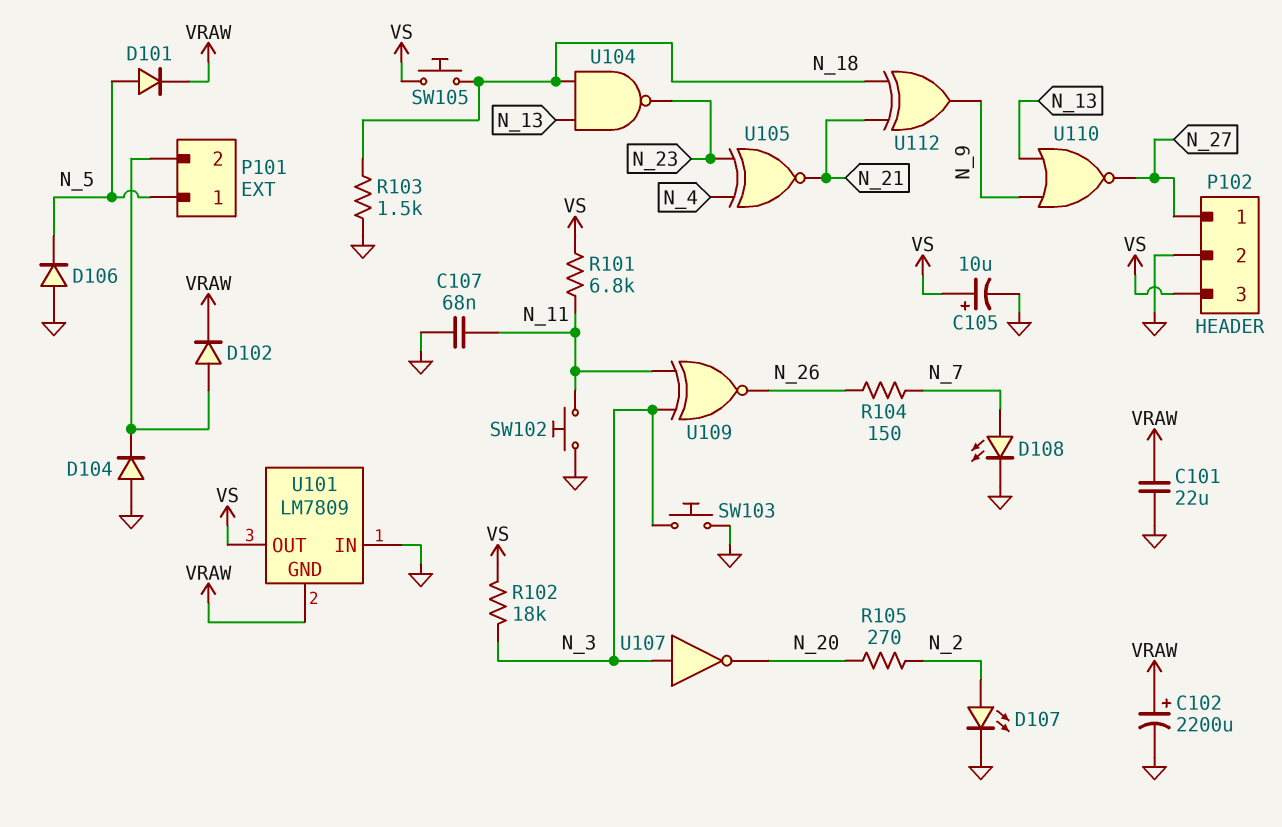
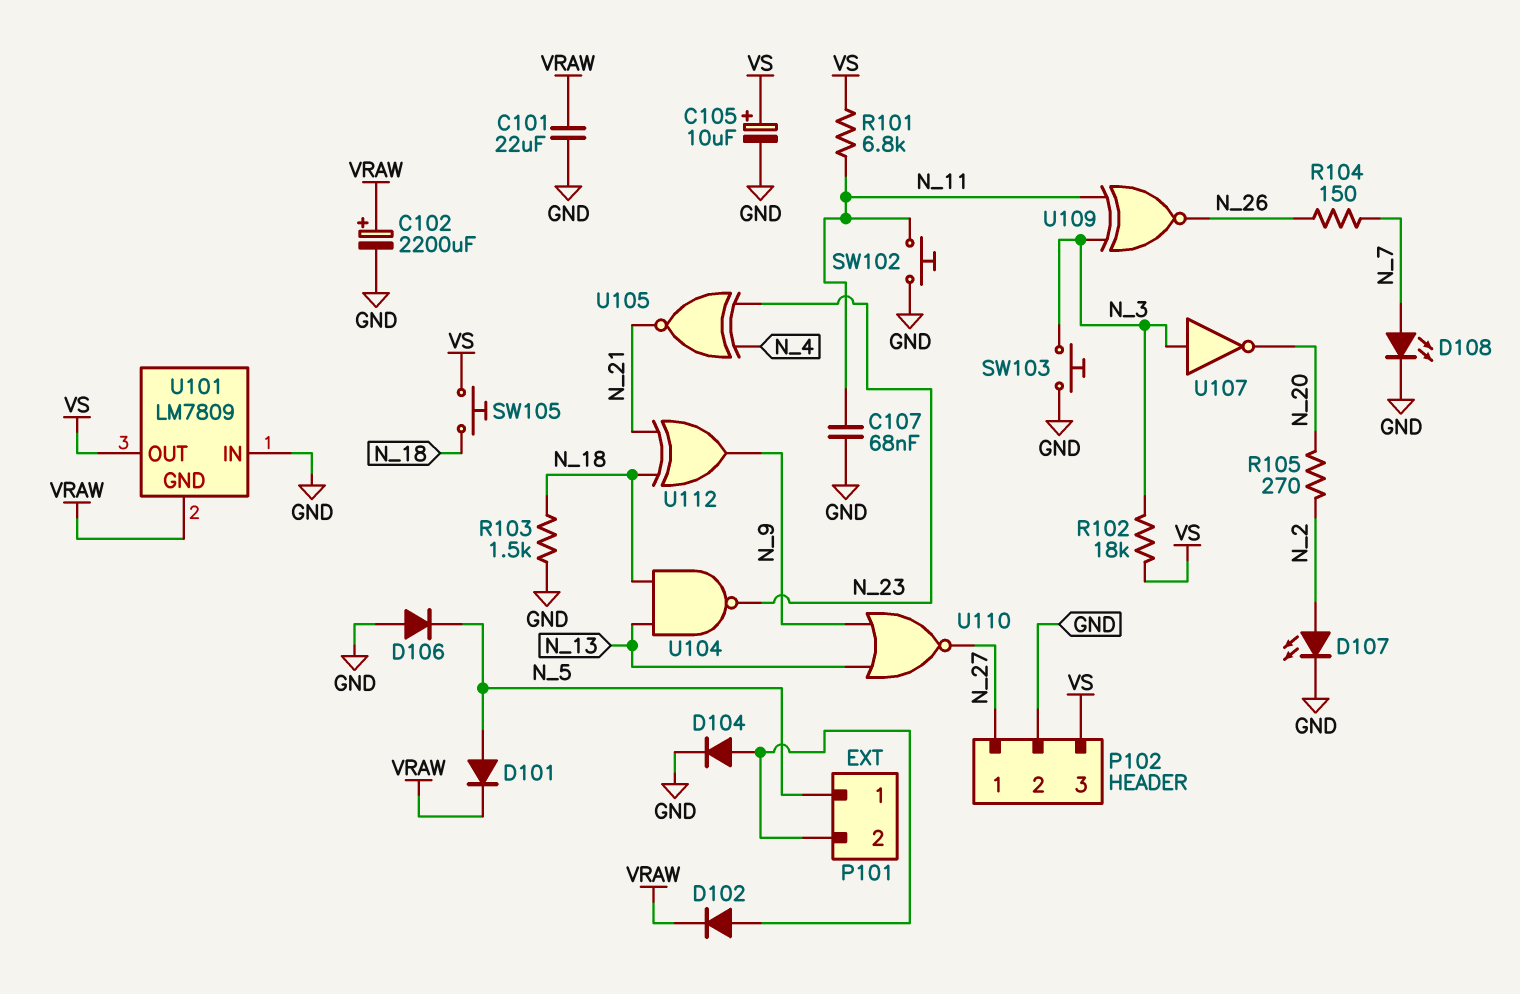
D104: diode (A GND, K P101/2) -> diode (A P101/2, K GND)

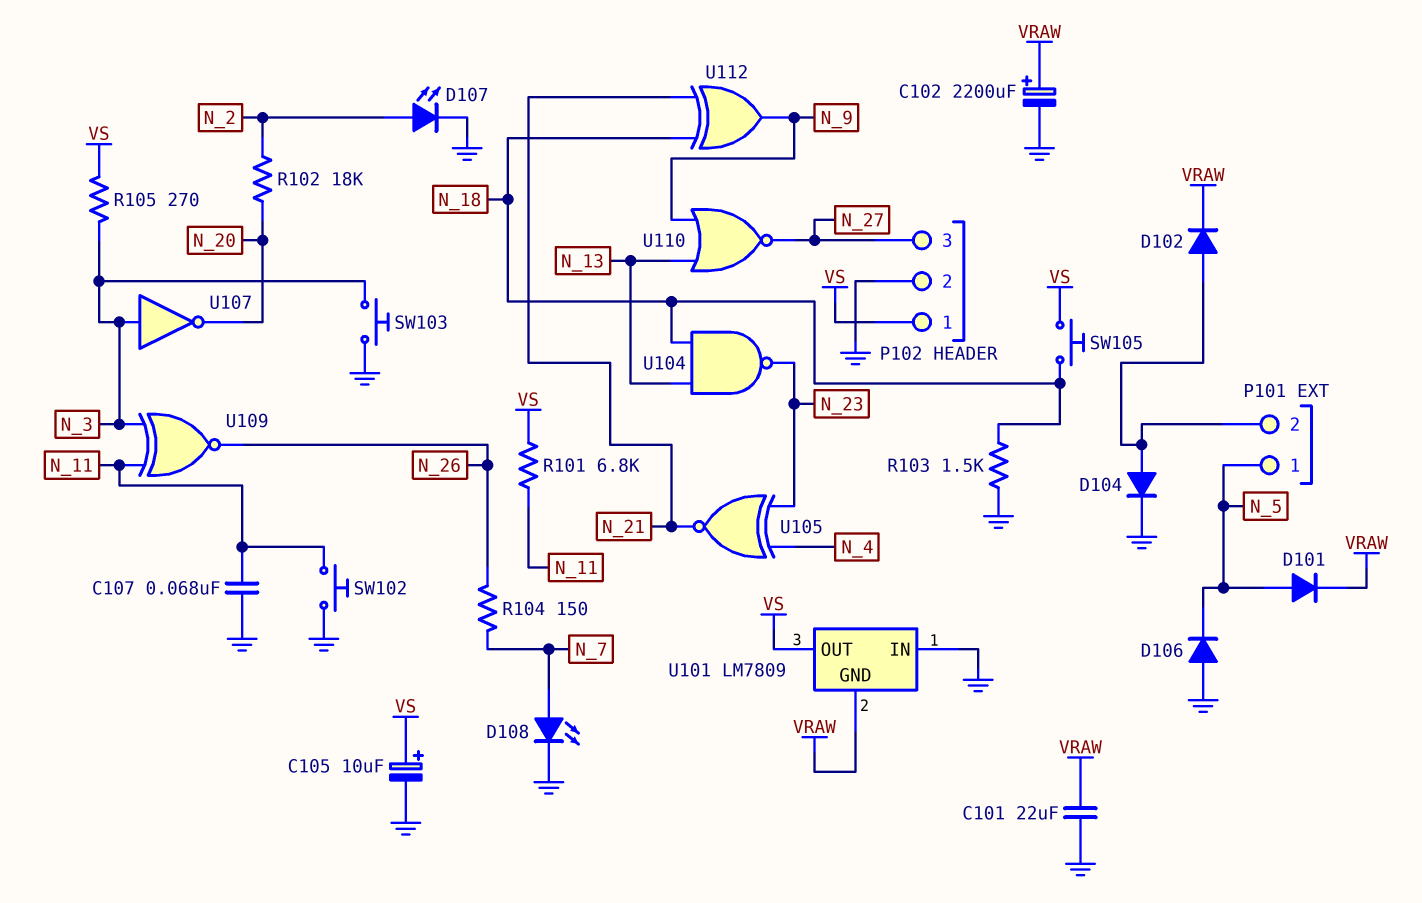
P102 pin 1: N_27 -> VS
P102 pin 3: VS -> N_27
R102: 18k (N_3, VS) -> 18k (N_2, N_20)
R105: 270 (N_2, N_20) -> 270 (N_3, VS)

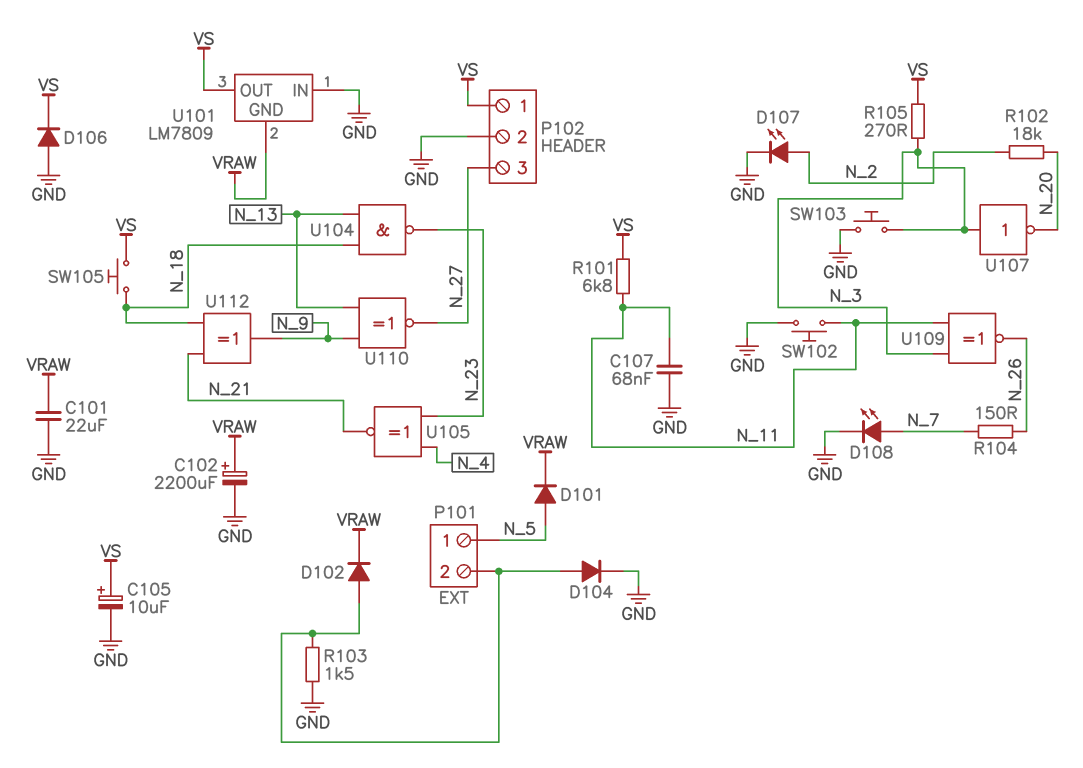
D106: diode (A GND, K N_5) -> diode (A GND, K VS)
R103: 1.5k (GND, N_18) -> 1.5k (GND, P101/2)
U110: NOR (in N_9, in N_13, out N_27) -> XNOR (in N_9, in N_13, out N_27)

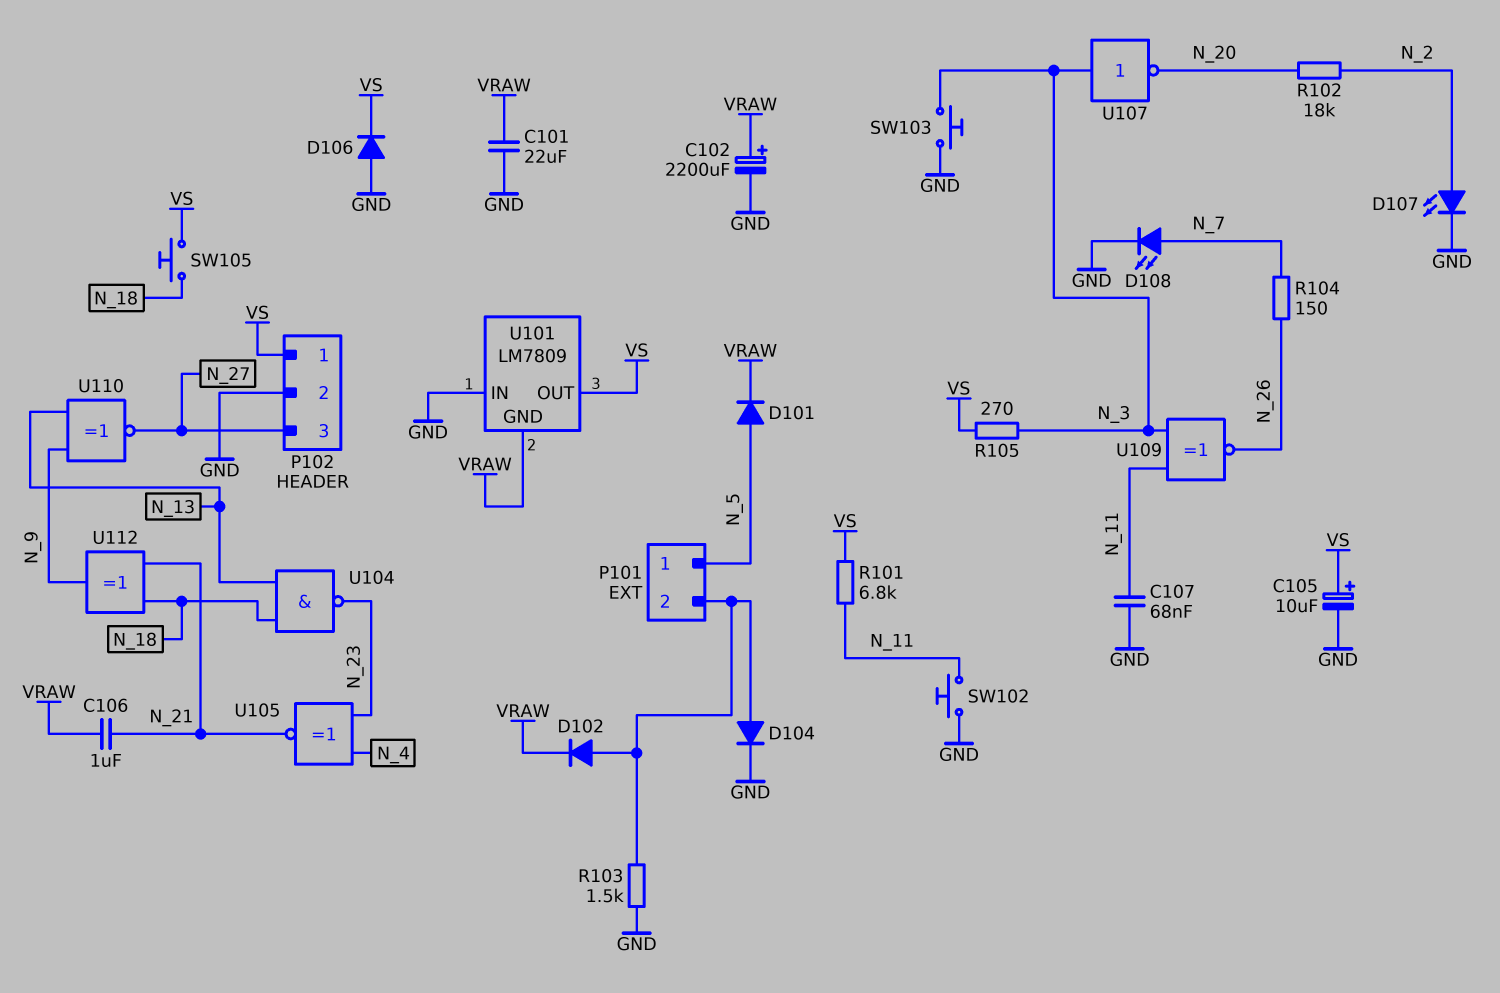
C106: none -> 1uF (N_21, VRAW)

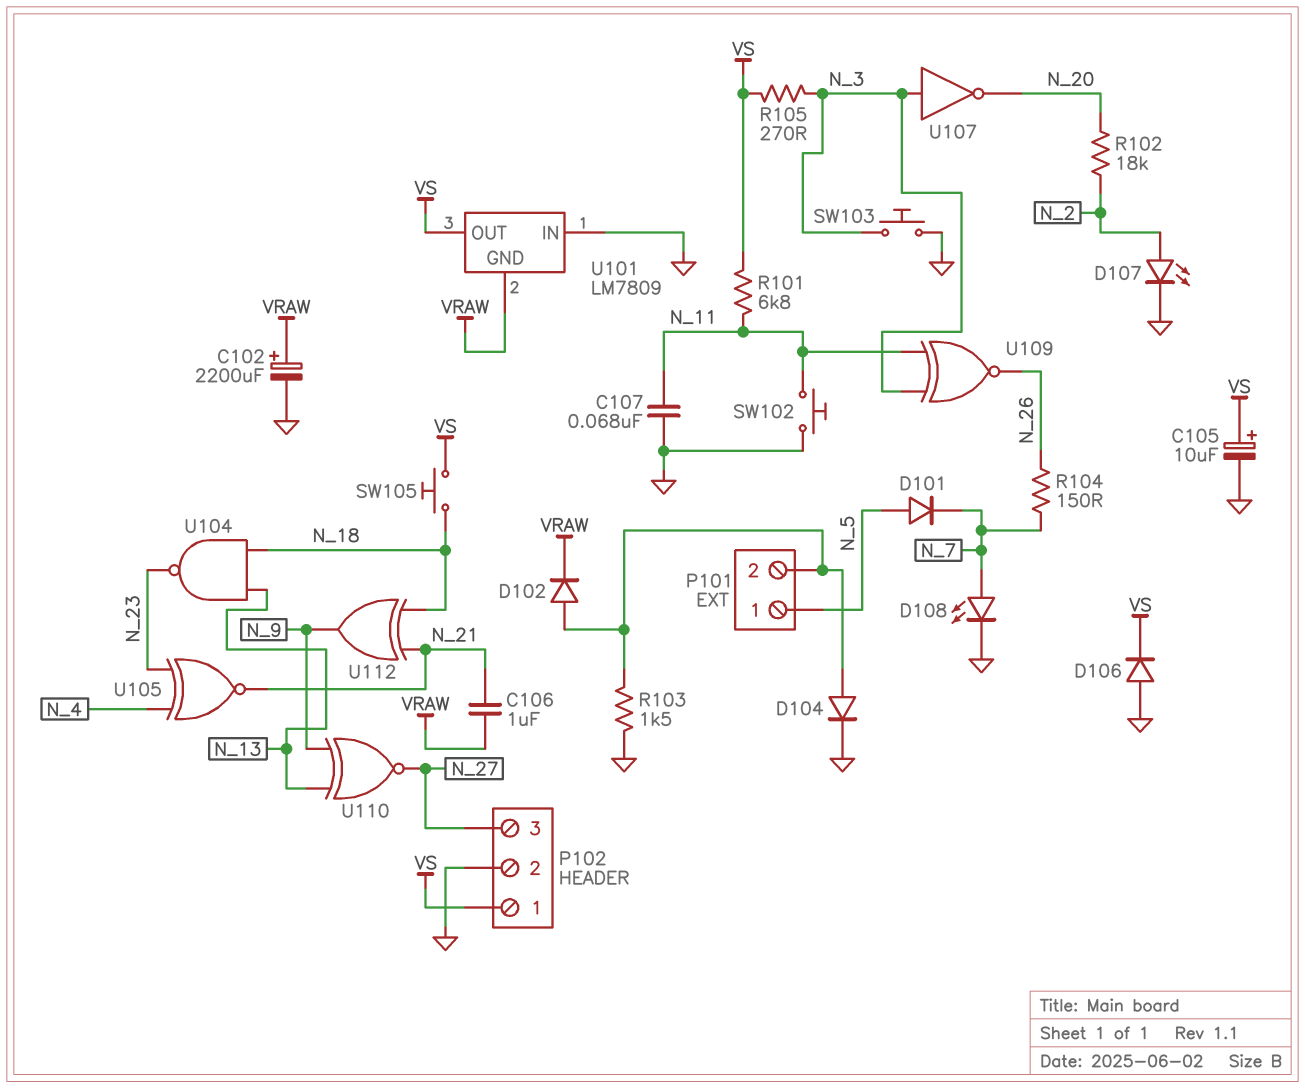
C101: 22uF (GND, VRAW) -> none
D101: diode (A N_5, K VRAW) -> diode (A N_5, K N_7)

